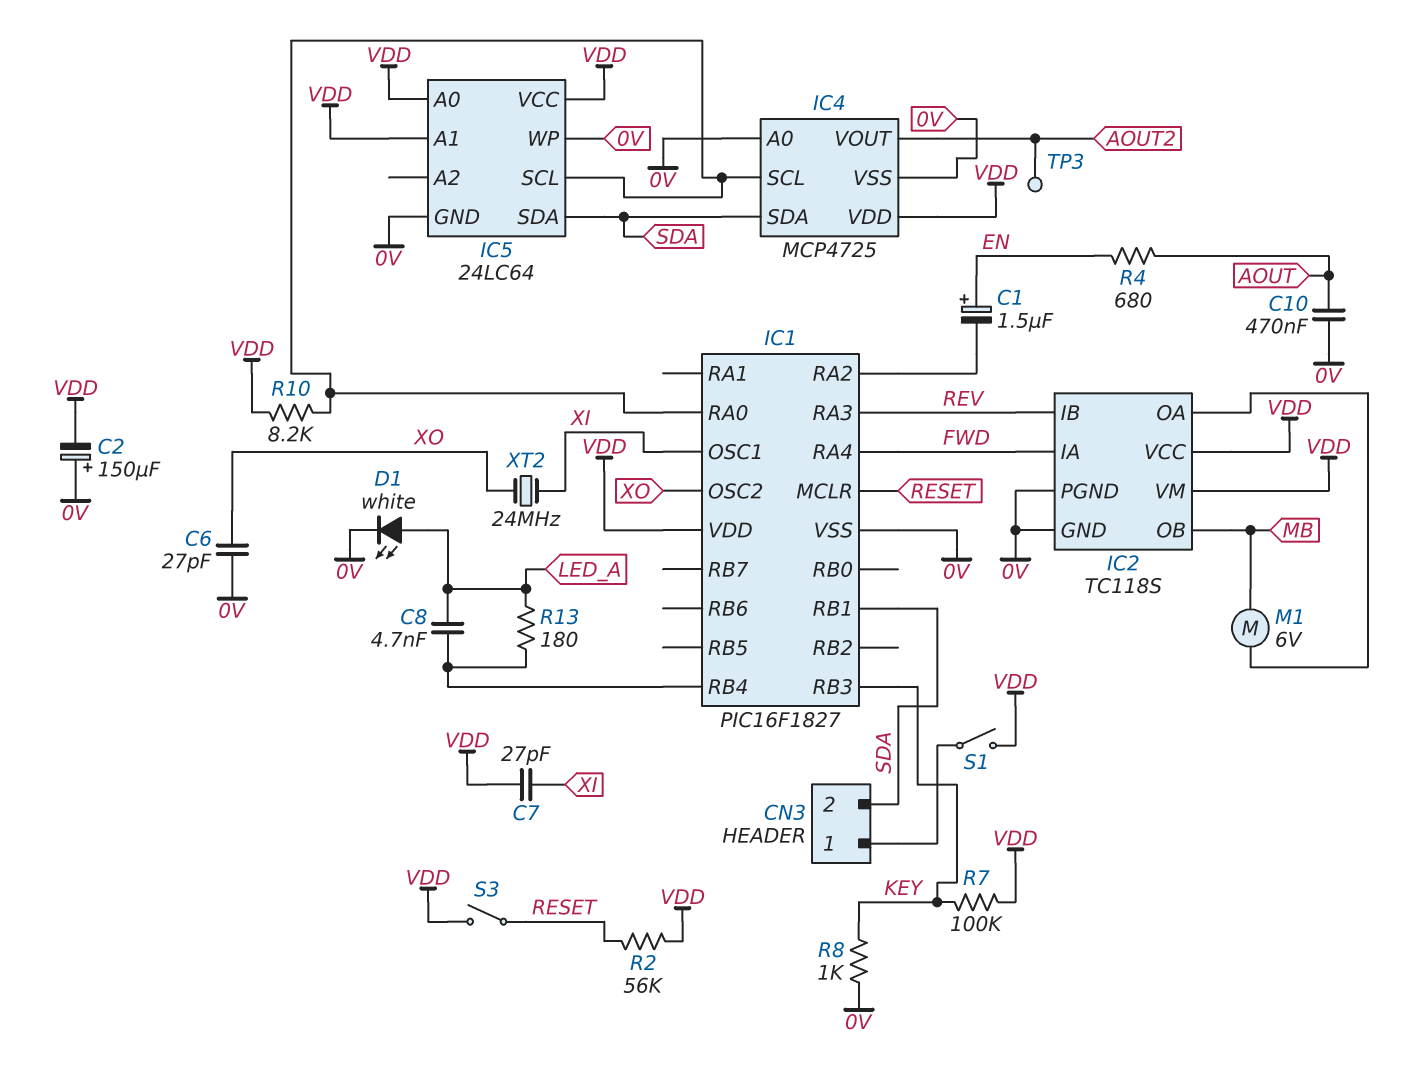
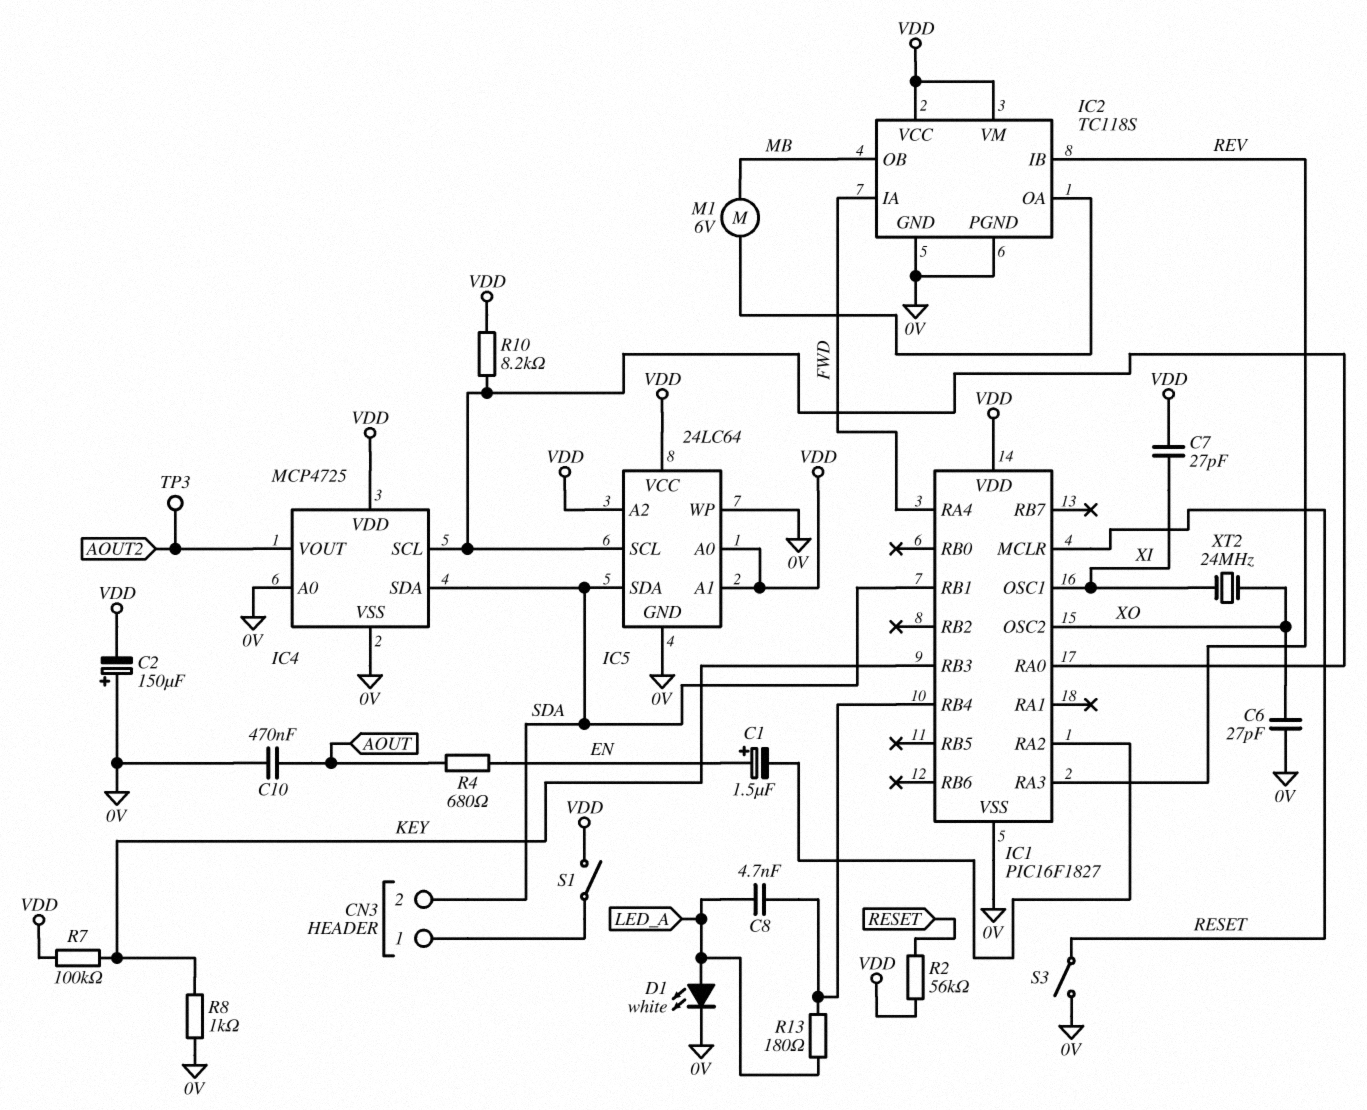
IC5 pin A2: none -> VDD
S3: switch (RESET, VDD) -> switch (0V, RESET)

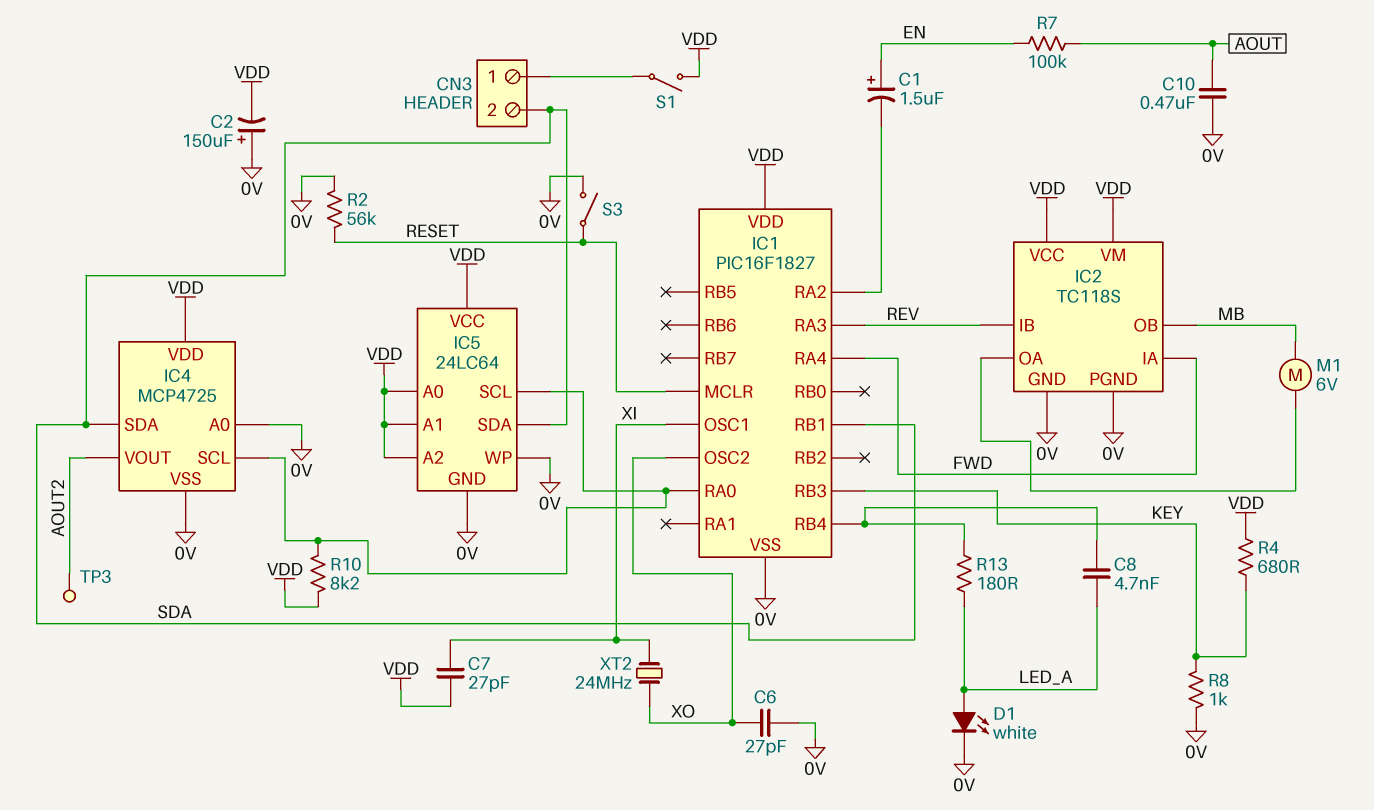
R2: 56k (RESET, VDD) -> 56k (0V, RESET)
R4: 680 (AOUT, EN) -> 680 (KEY, VDD)
R7: 100k (KEY, VDD) -> 100k (AOUT, EN)

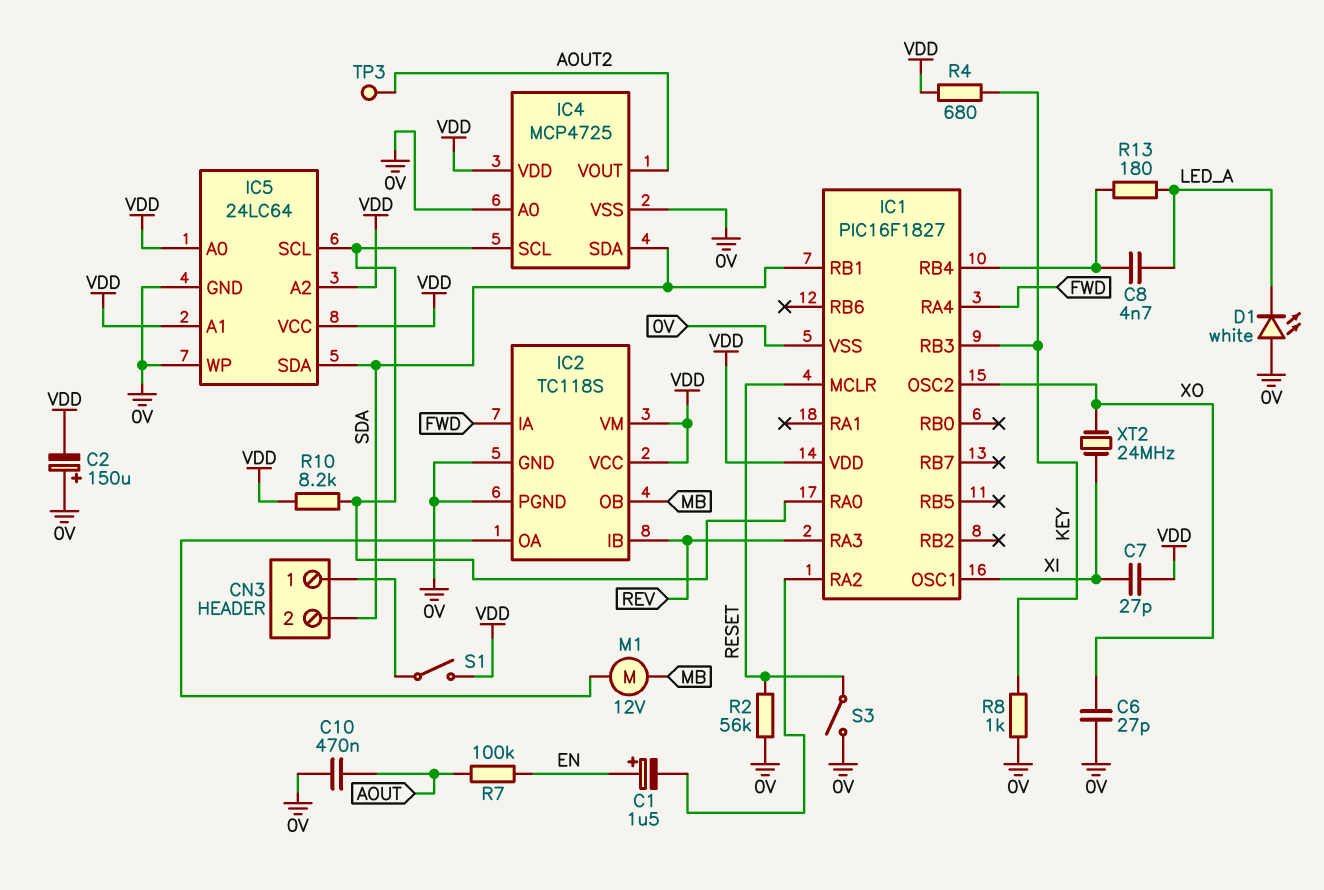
D1: LED white (A LED_A, K 0V) -> LED white (A 0V, K LED_A)
M1: motor 6V (IC2/OA, MB) -> motor 12V (IC2/OA, MB)

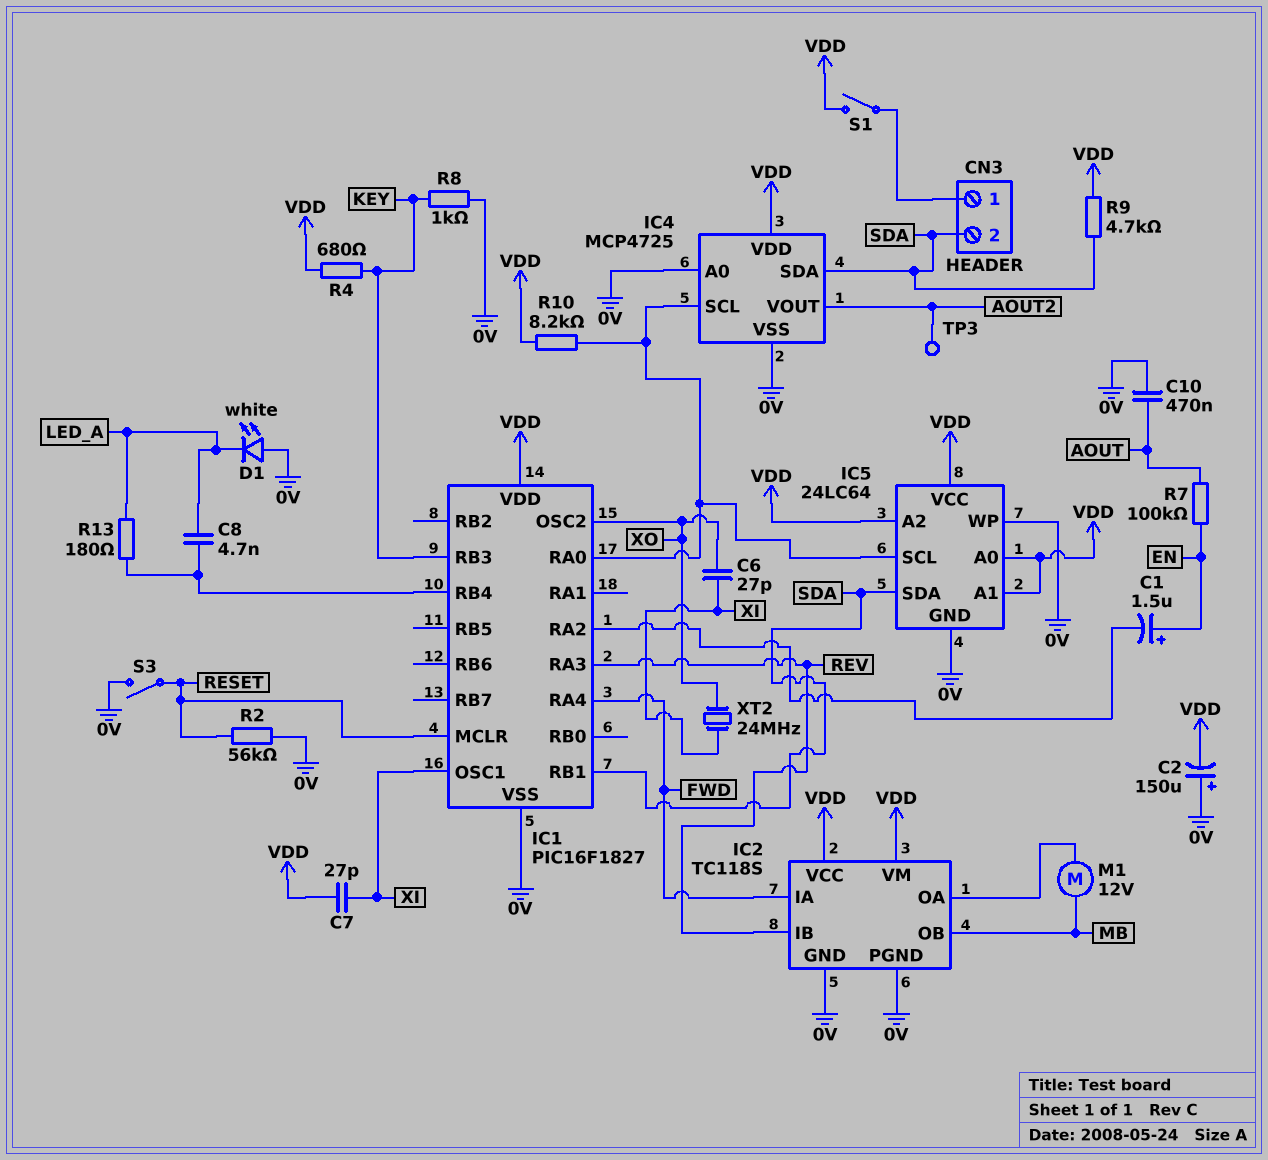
C6: 27pF (0V, XO) -> 27pF (XI, XO)
R9: none -> 4.7k (SDA, VDD)

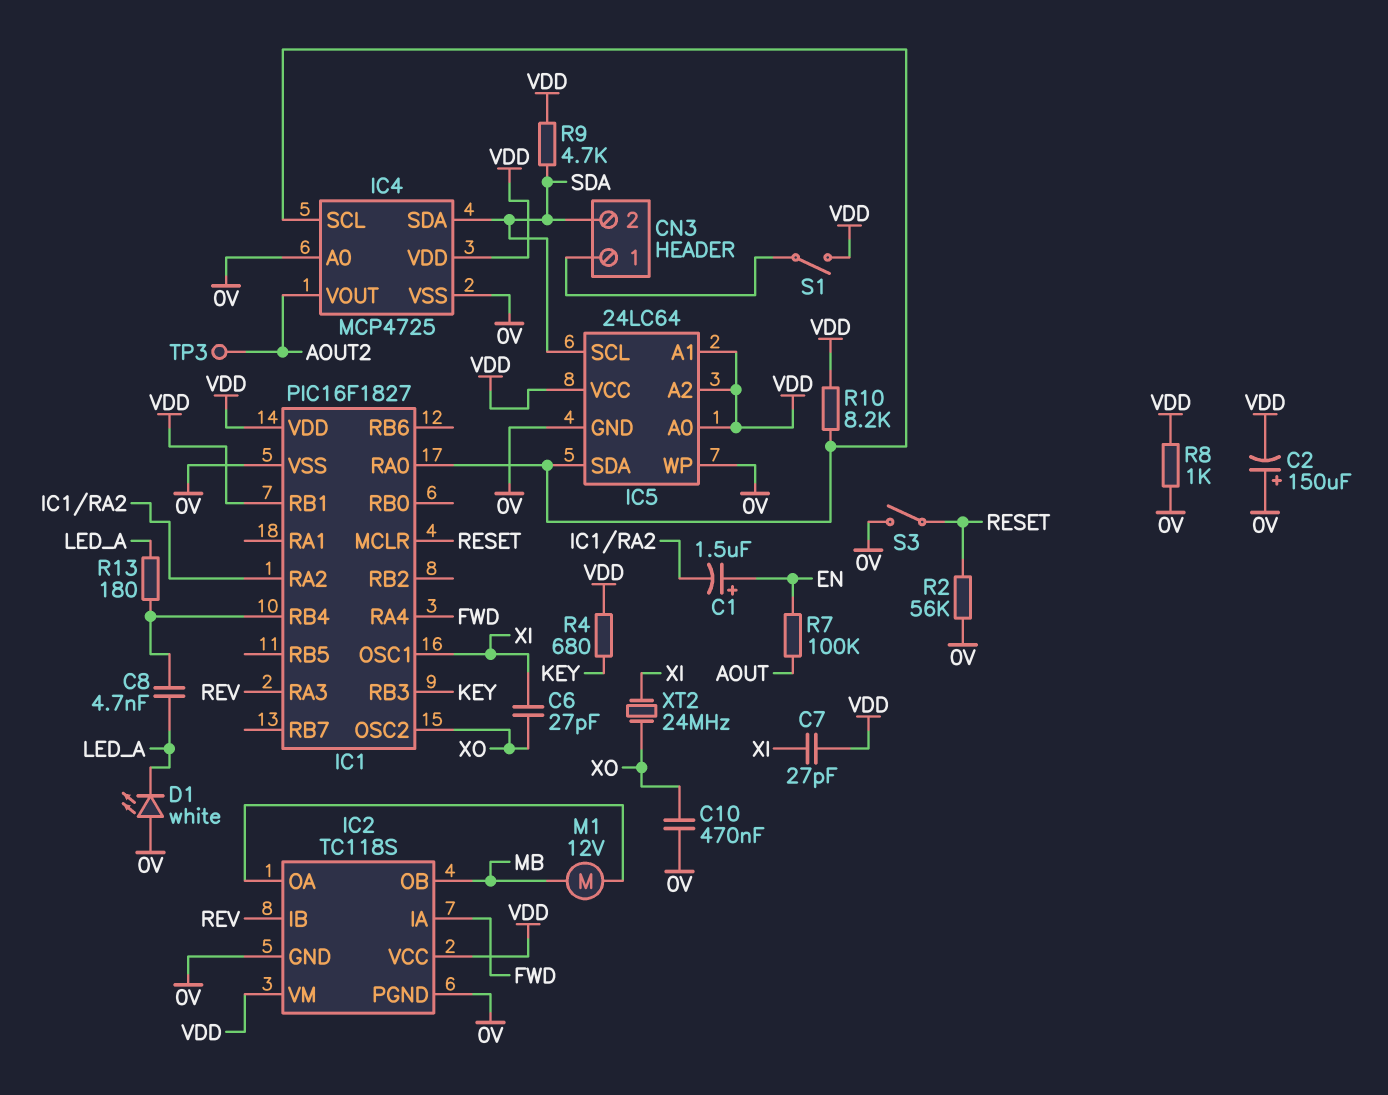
C10: 470nF (0V, AOUT) -> 470nF (0V, XO)
IC1 pin RB1: SDA -> VDD
IC5 pin SCL: IC1/RA0 -> SDA
IC5 pin SDA: SDA -> IC1/RA0
R8: 1k (0V, KEY) -> 1k (0V, VDD)

